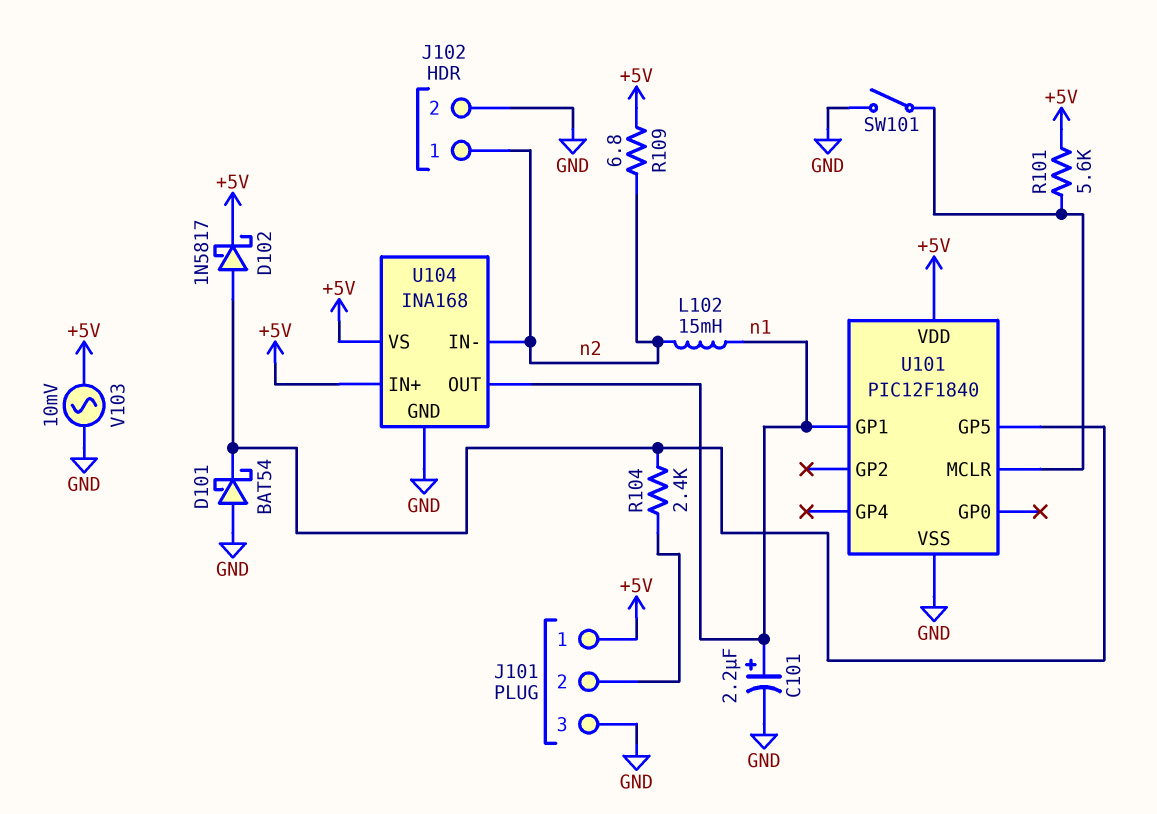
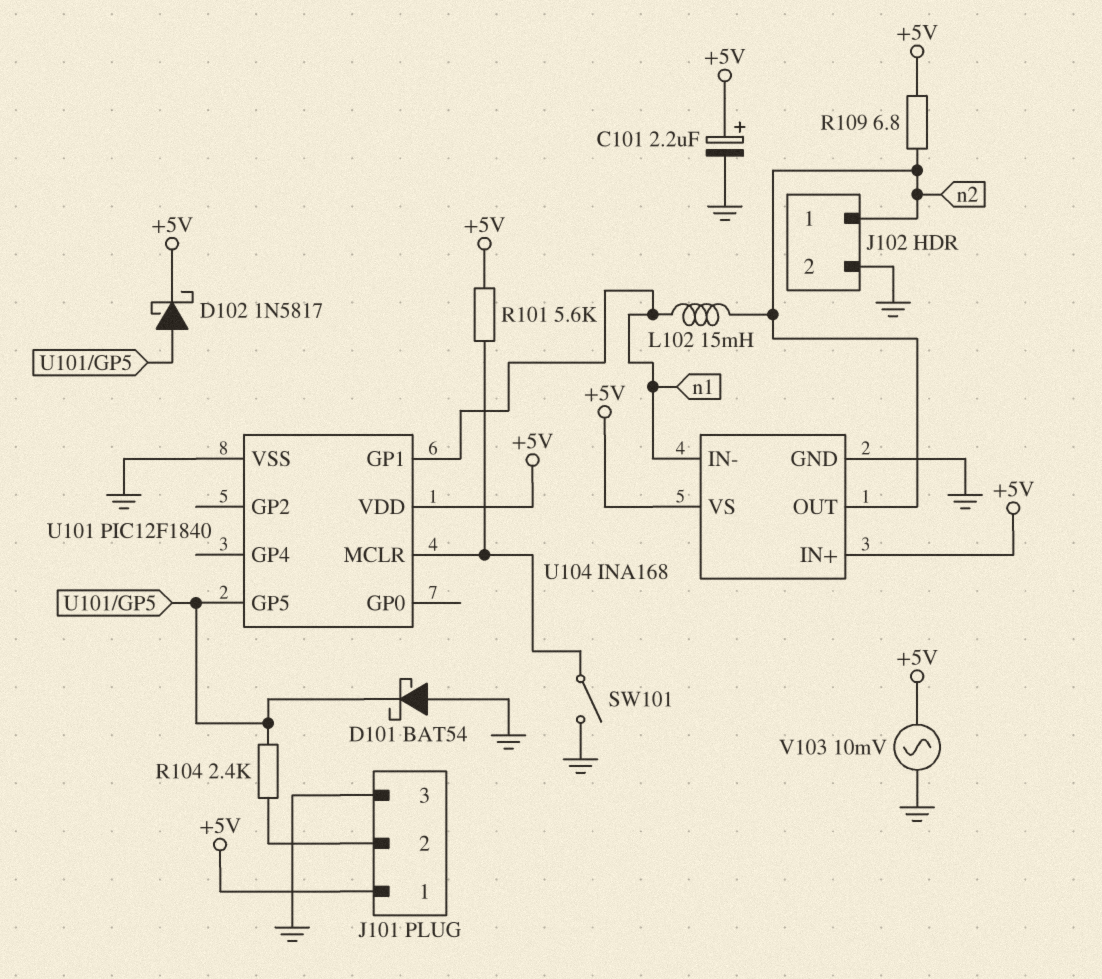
C101: 2.2uF (plus n1, minus GND) -> 2.2uF (plus +5V, minus GND)
U104 pin IN-: n2 -> n1
U104 pin OUT: n1 -> n2

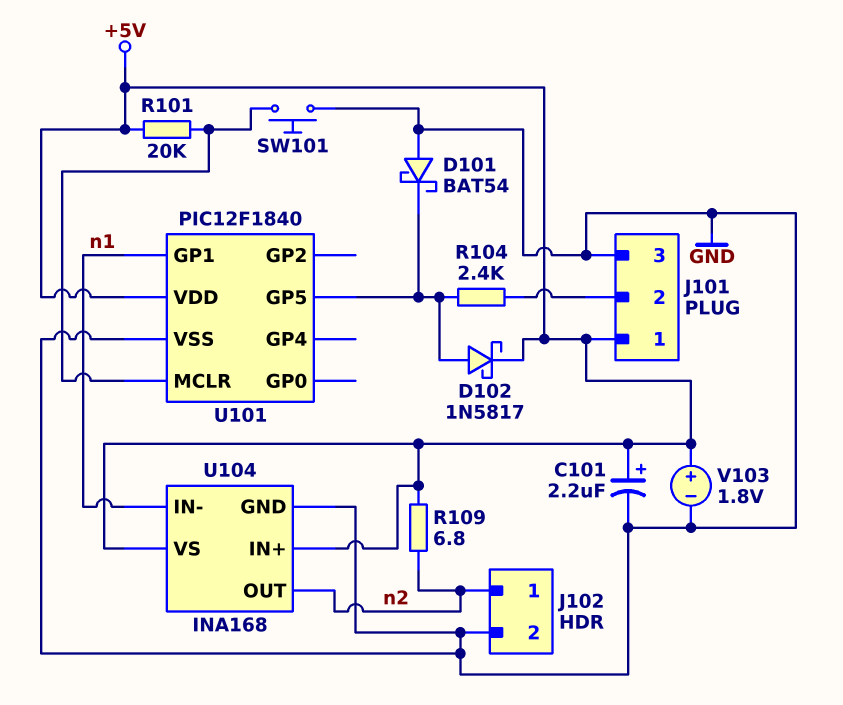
L102: 15mH (n1, n2) -> none
R101: 5.6k (+5V, U101/MCLR) -> 20k (+5V, U101/MCLR)
SW101: switch (GND, U101/MCLR) -> button (GND, U101/MCLR)
V103: AC 10mV (+5V, GND) -> 1.8V (plus +5V, minus GND)

